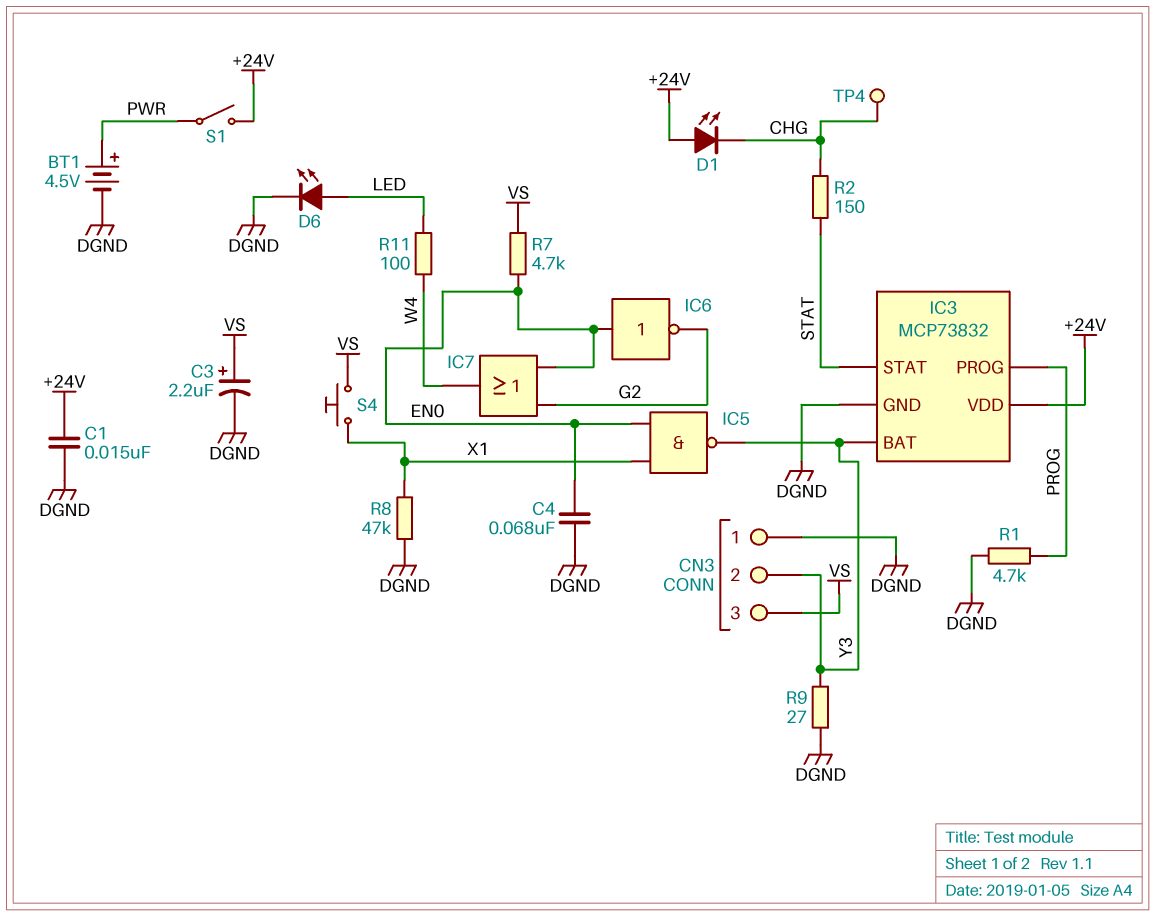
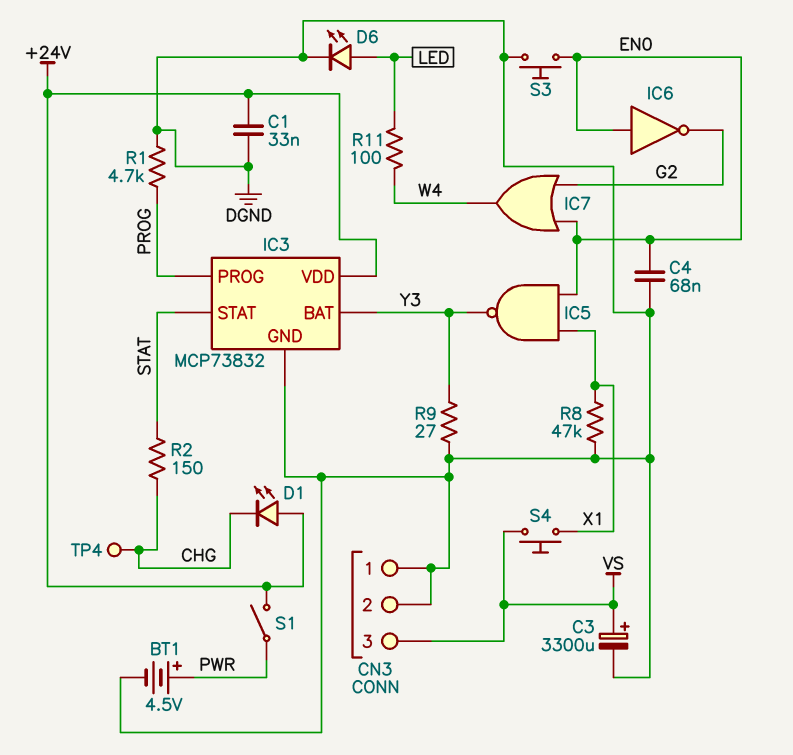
C1: 15nF (+24V, DGND) -> 33nF (+24V, DGND)
C3: 2.2uF (plus VS, minus DGND) -> 3300uF (plus VS, minus DGND)
CN3 pin 2: Y3 -> DGND
R7: 4.7k (EN0, VS) -> none
S3: none -> button (DGND, EN0)

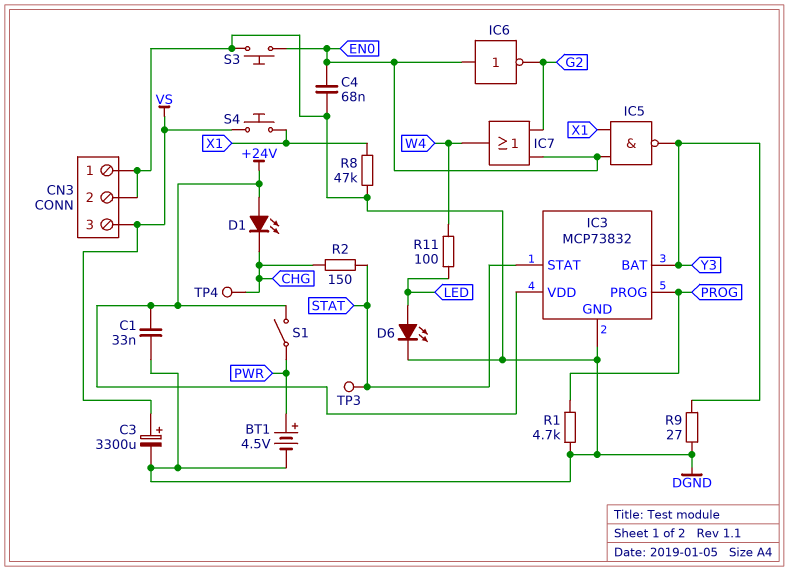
TP3: none -> test point (STAT)

